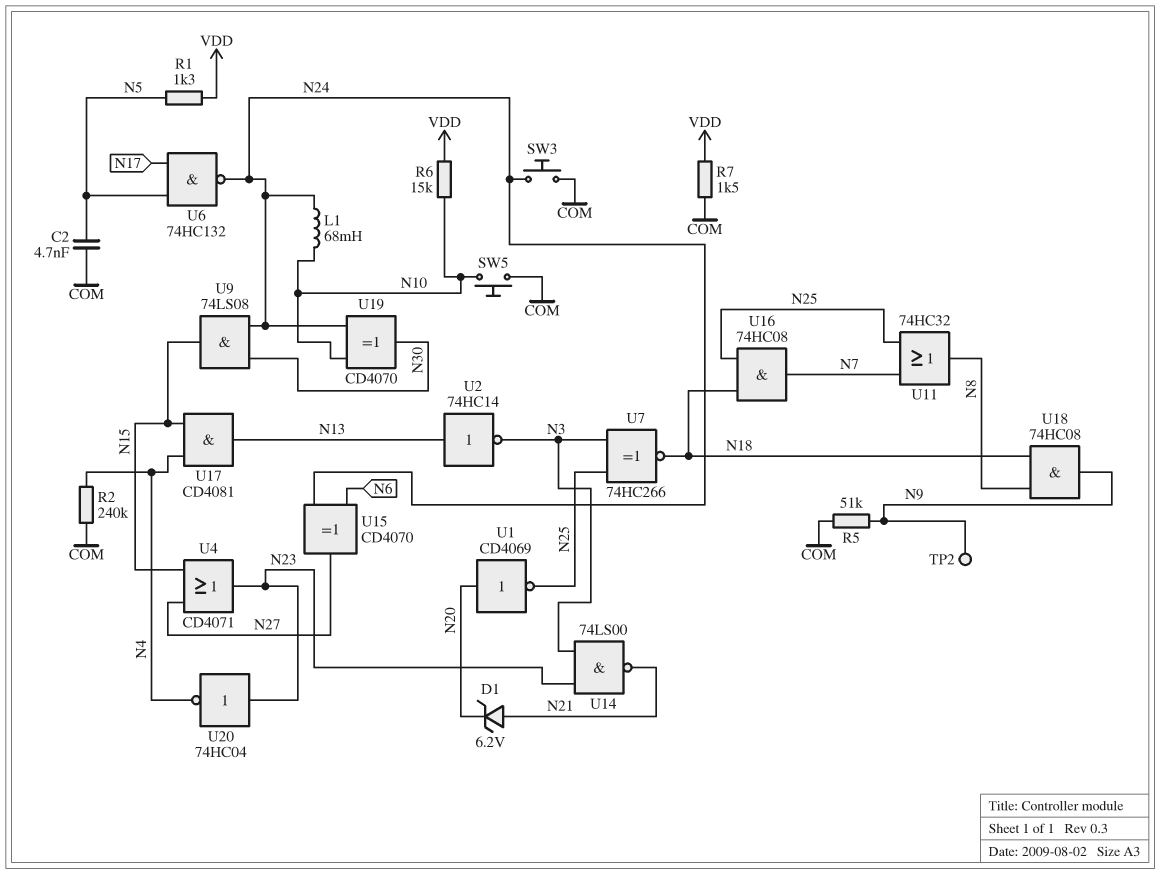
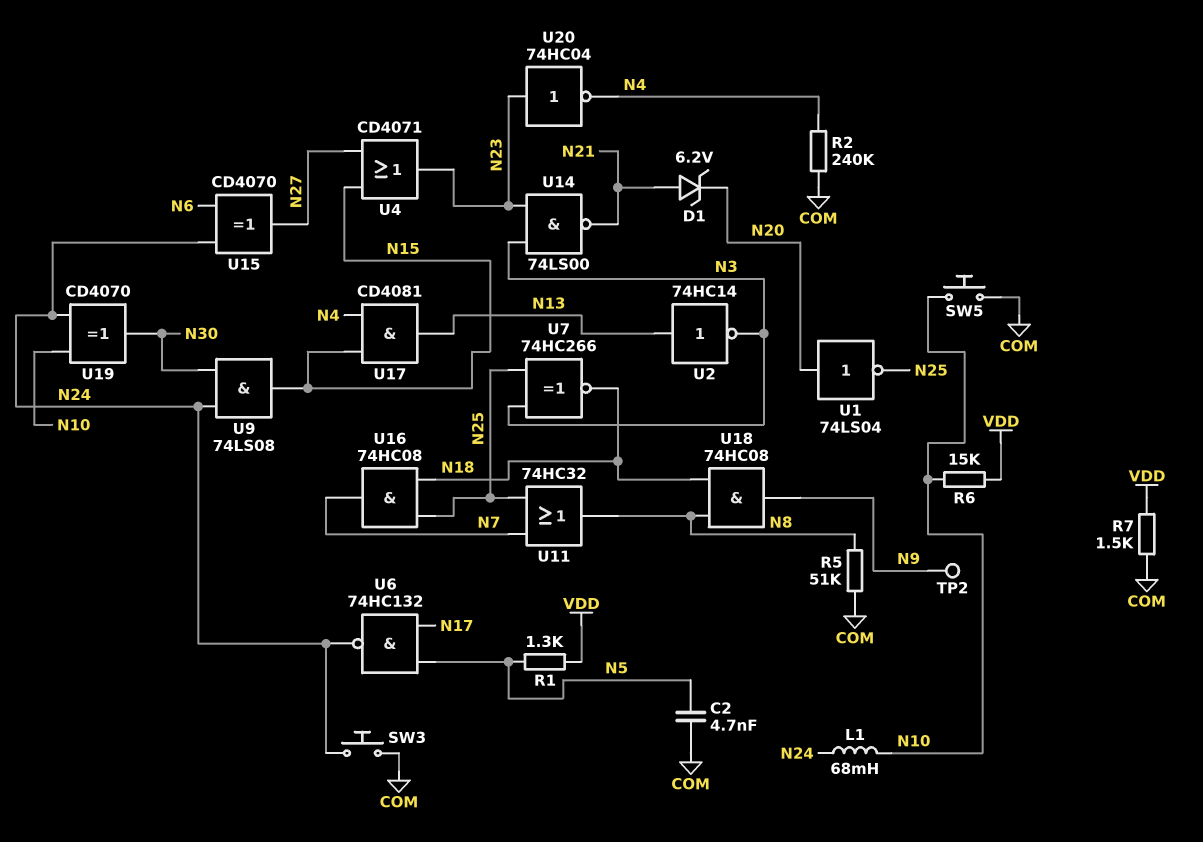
R5: 51k (COM, N9) -> 51k (COM, N8)
U1: NOT CD4069 (in N20, out N25) -> NOT 74LS04 (in N20, out N25)

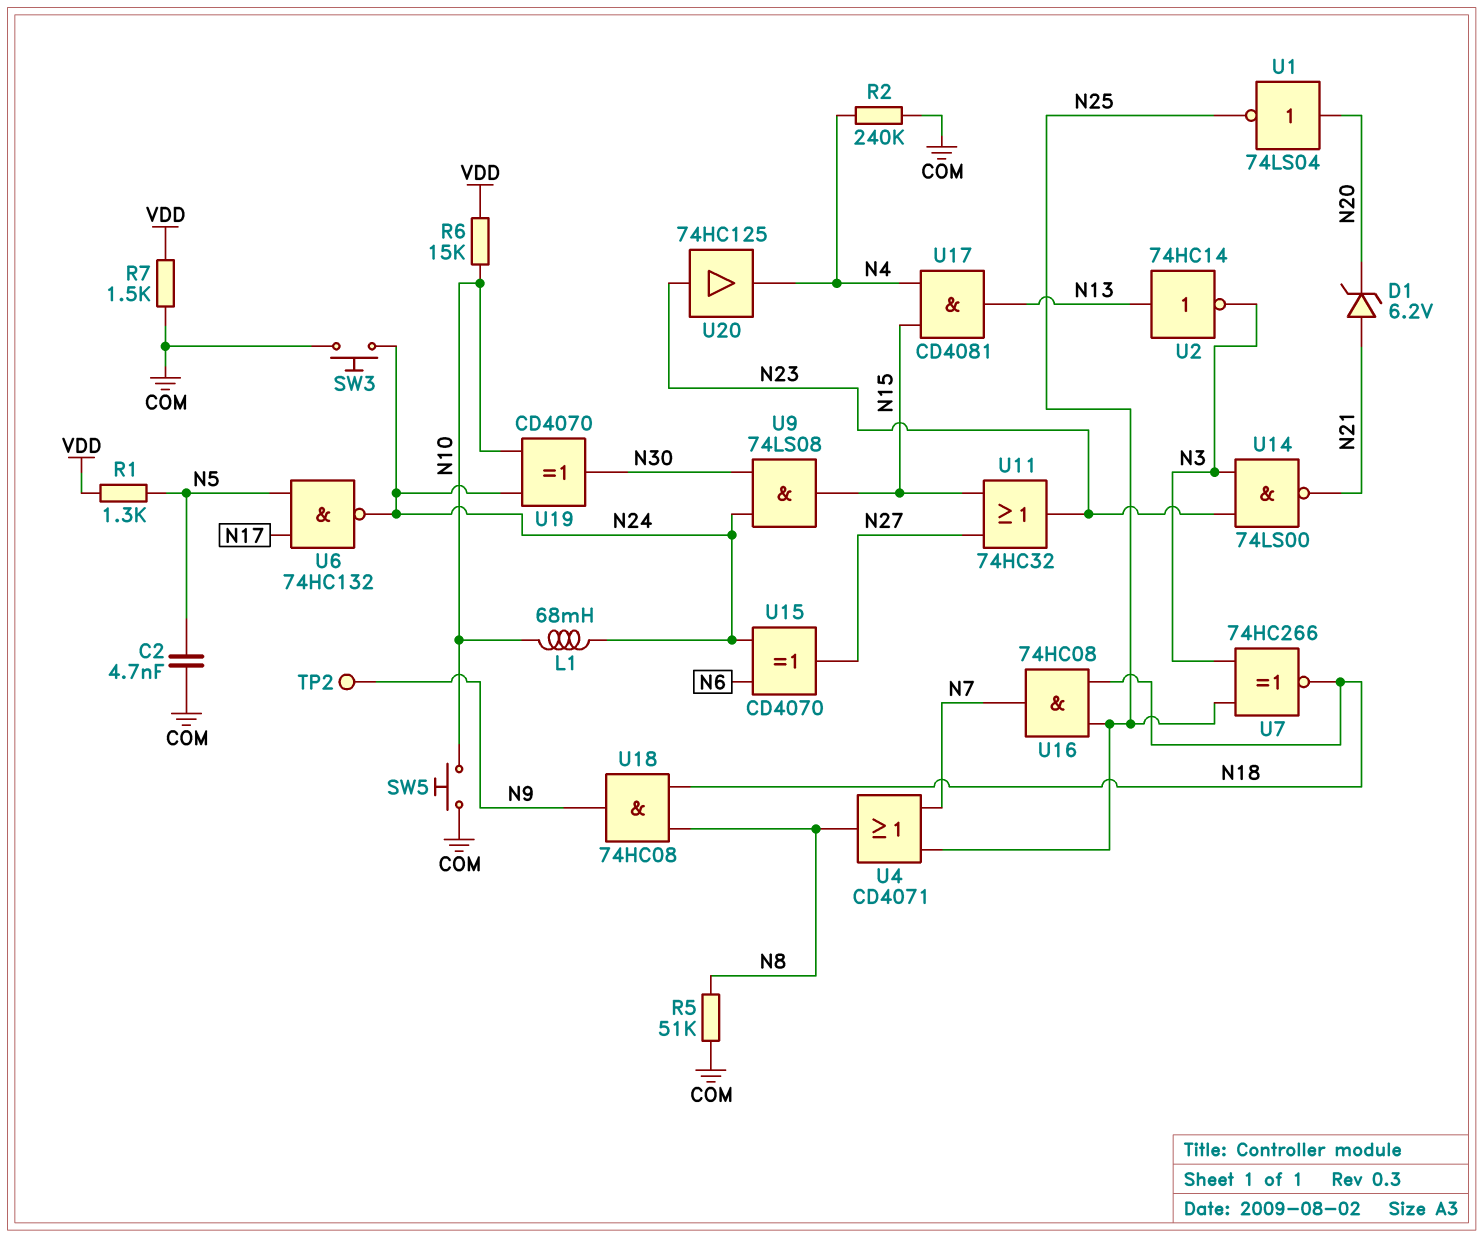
U4: OR CD4071 (in N15, in N27, out N23) -> OR CD4071 (in N7, in N25, out N8)
U11: OR 74HC32 (in N7, in N25, out N8) -> OR 74HC32 (in N15, in N27, out N23)
U20: NOT 74HC04 (in N23, out N4) -> buffer 74HC125 (in N23, out N4)

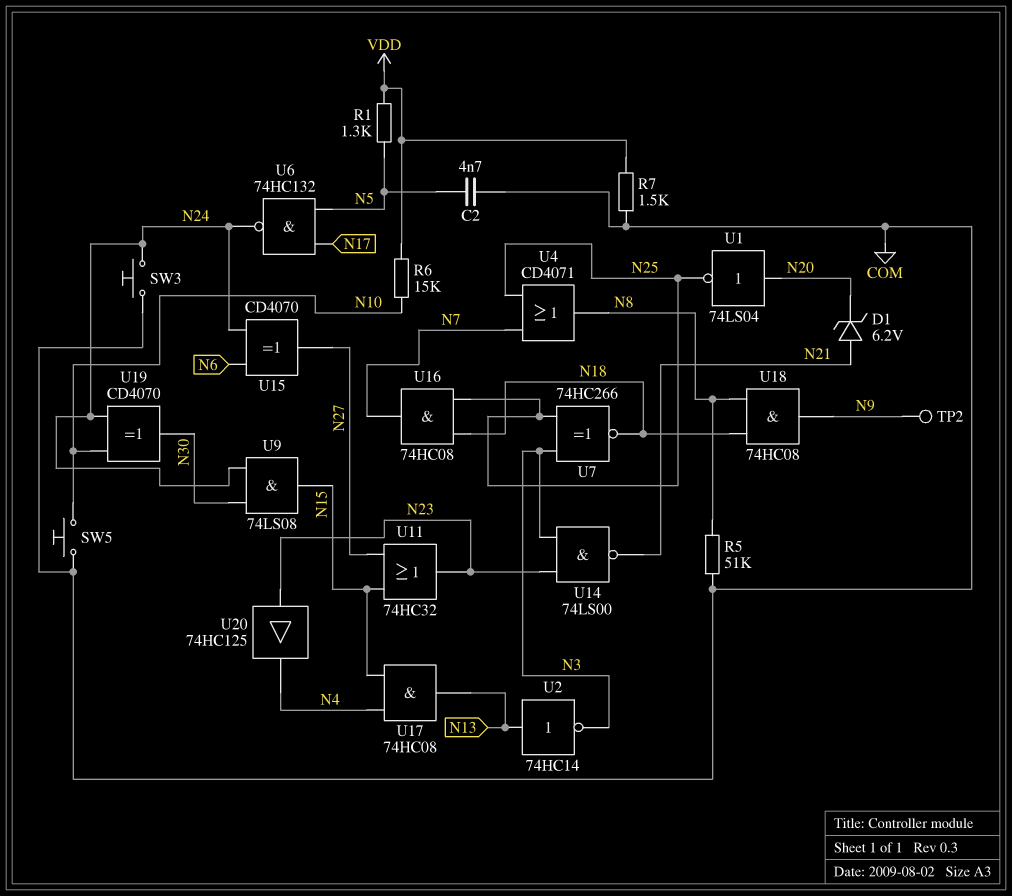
L1: 68mH (N10, N24) -> none
R2: 240k (COM, N4) -> none
U17: AND CD4081 (in N4, in N15, out N13) -> AND 74HC08 (in N4, in N15, out N13)

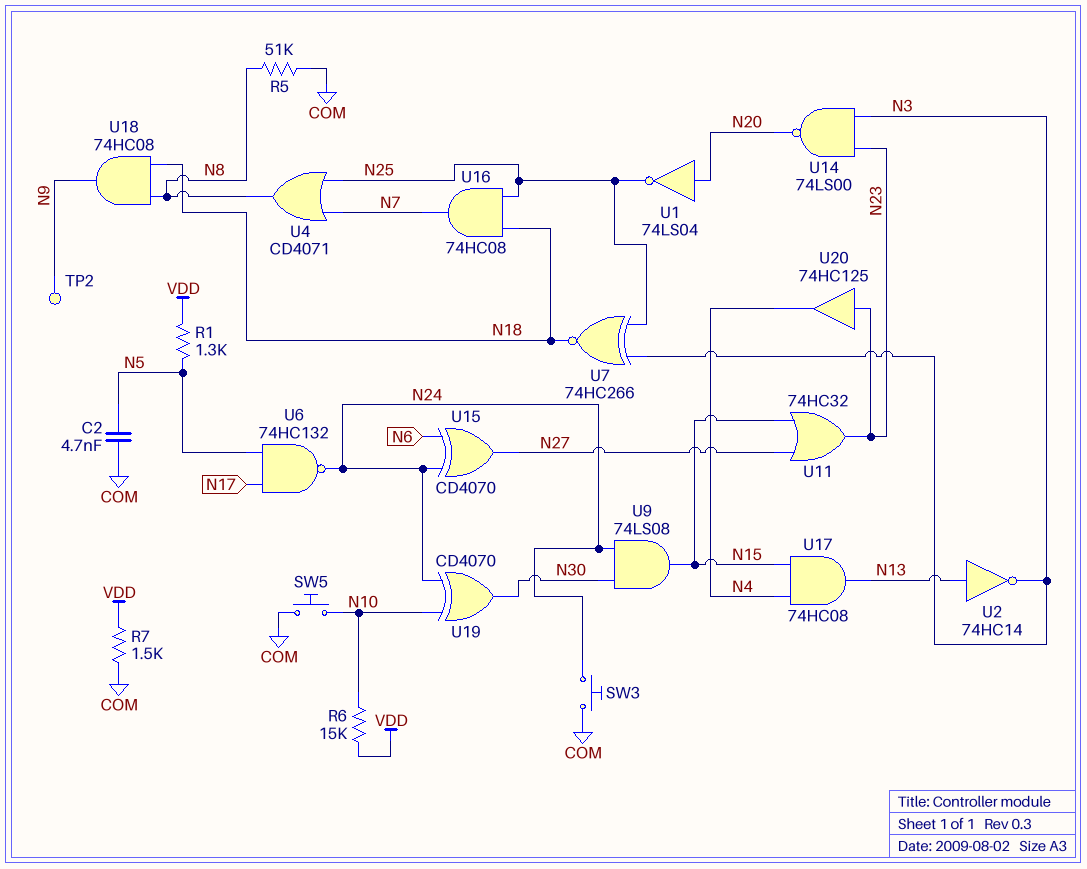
D1: zener 6.2V (A N21, K N20) -> none
U14: NAND 74LS00 (in N3, in N23, out N21) -> NAND 74LS00 (in N3, in N23, out N20)

